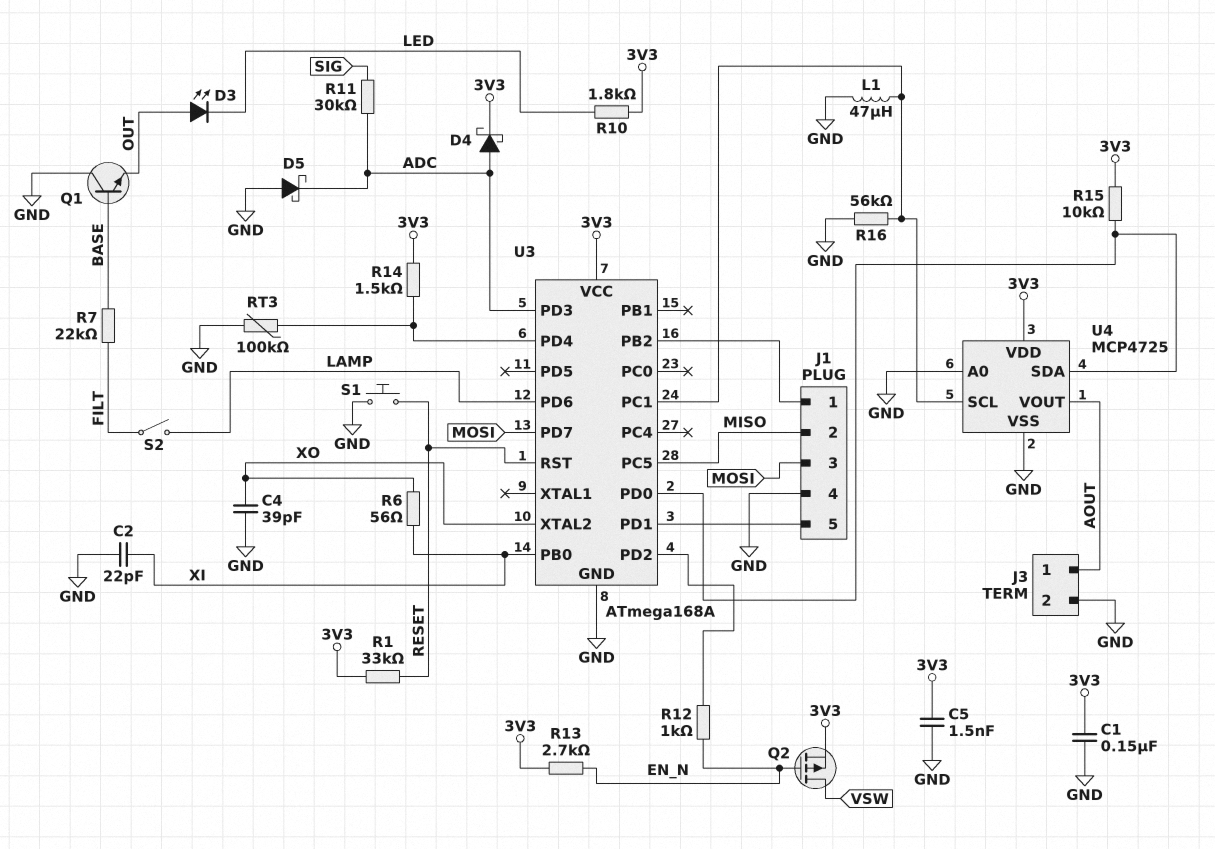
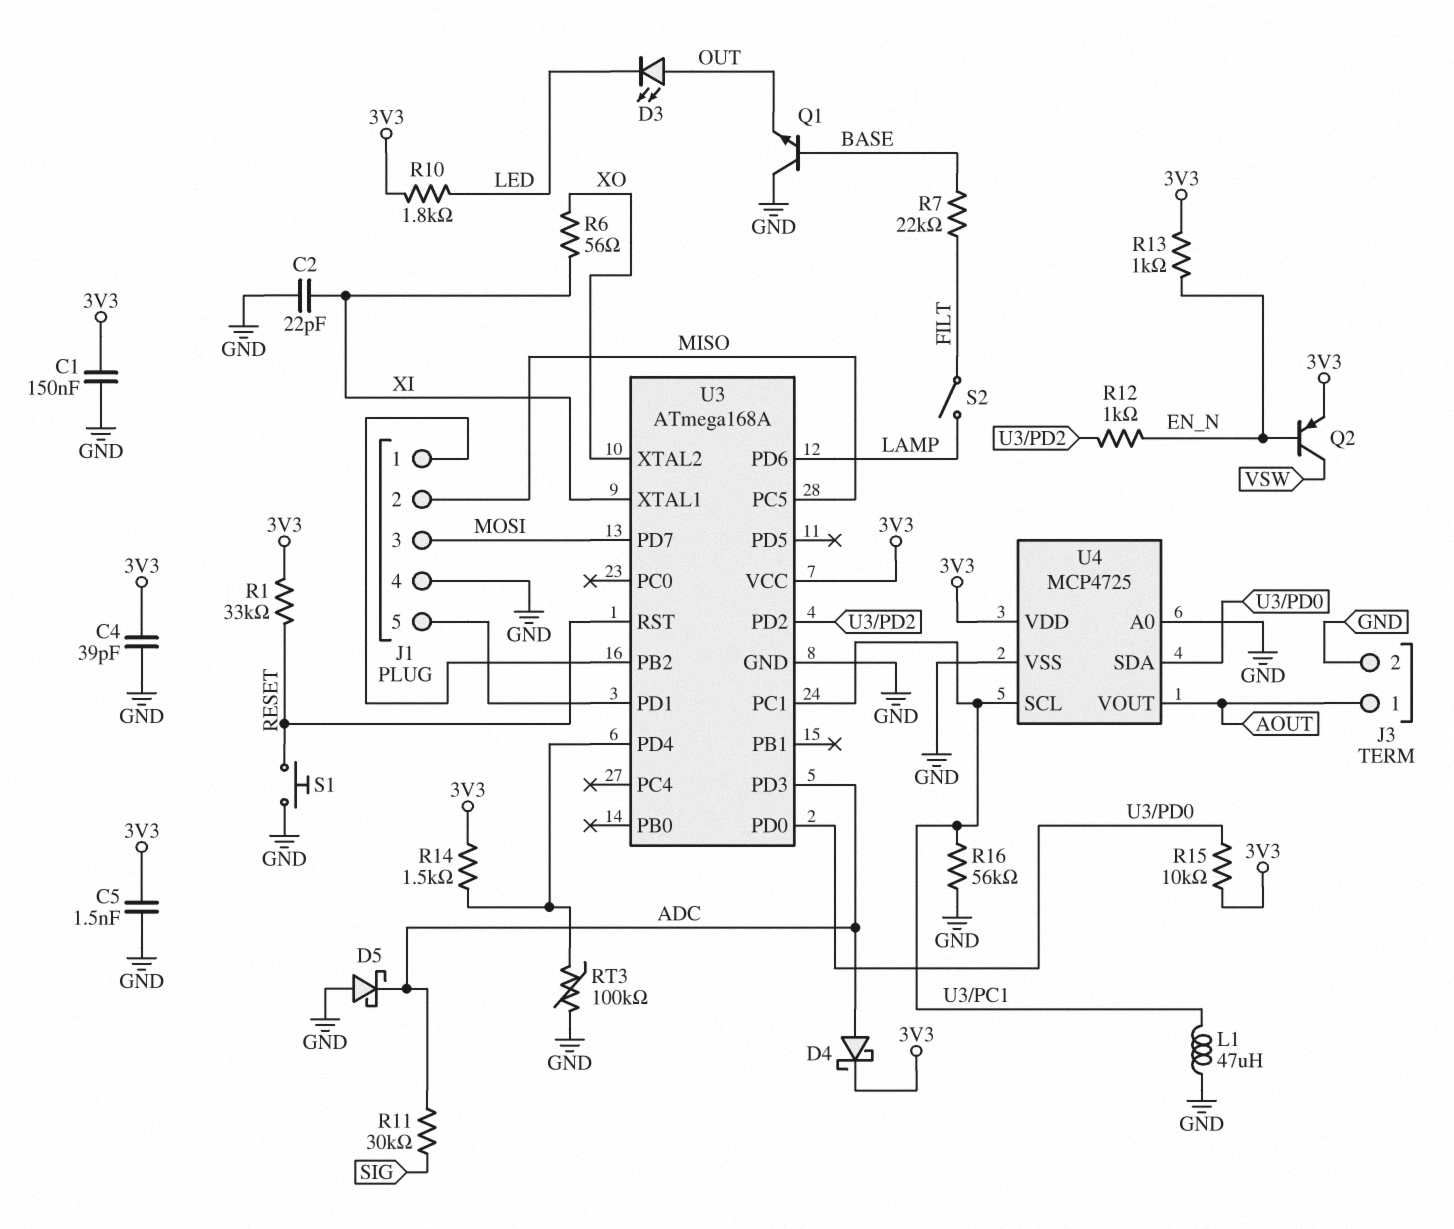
C4: 39pF (GND, XO) -> 39pF (3V3, GND)
Q2: PMOS (G EN_N, D VSW, S 3V3) -> PNP (B EN_N, C VSW, E 3V3)
R13: 2.7k (3V3, EN_N) -> 1k (3V3, EN_N)
U3 pin PB0: XI -> none
U3 pin XTAL1: none -> XI

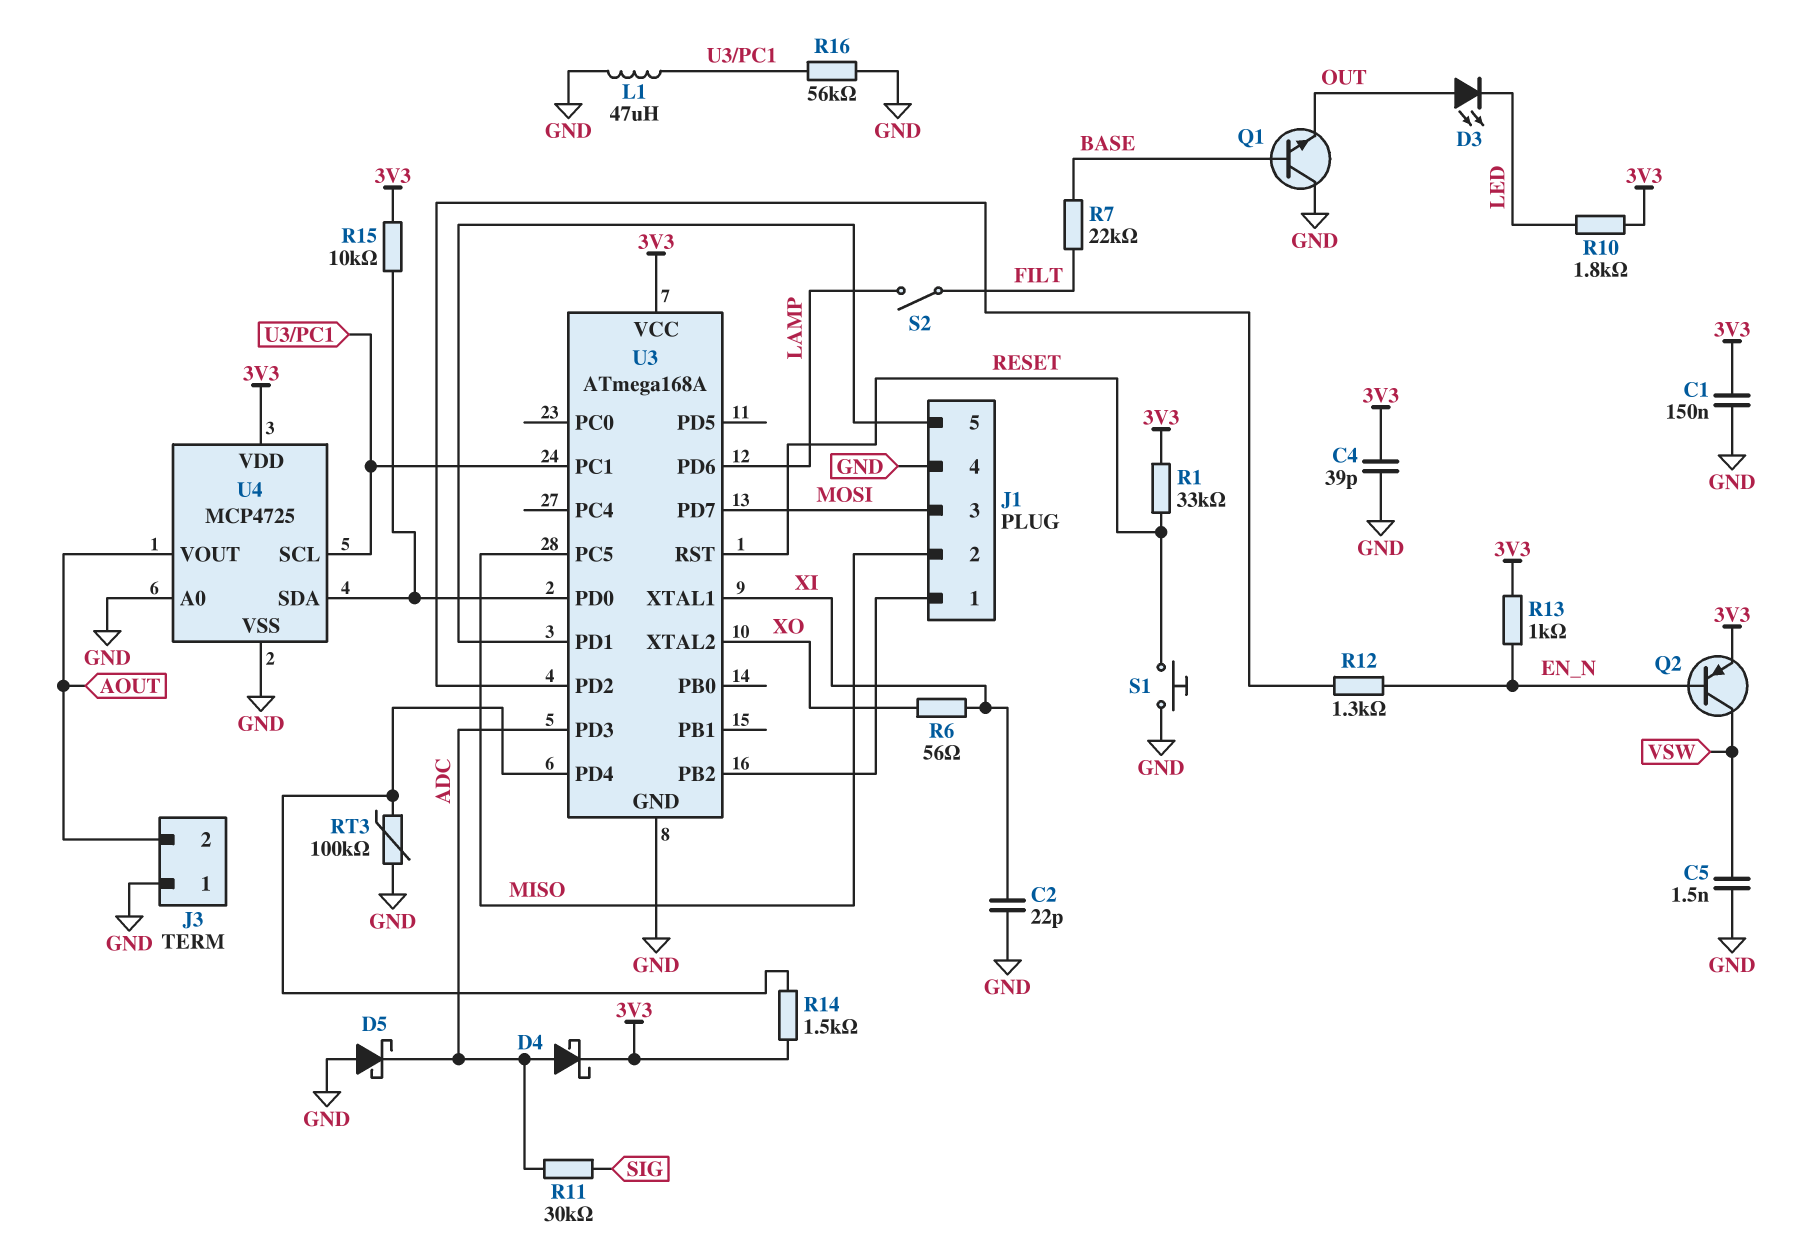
C5: 1.5nF (3V3, GND) -> 1.5nF (GND, VSW)
J3 pin 1: AOUT -> GND
J3 pin 2: GND -> AOUT
R12: 1k (EN_N, U3/PD2) -> 1.3k (EN_N, U3/PD2)

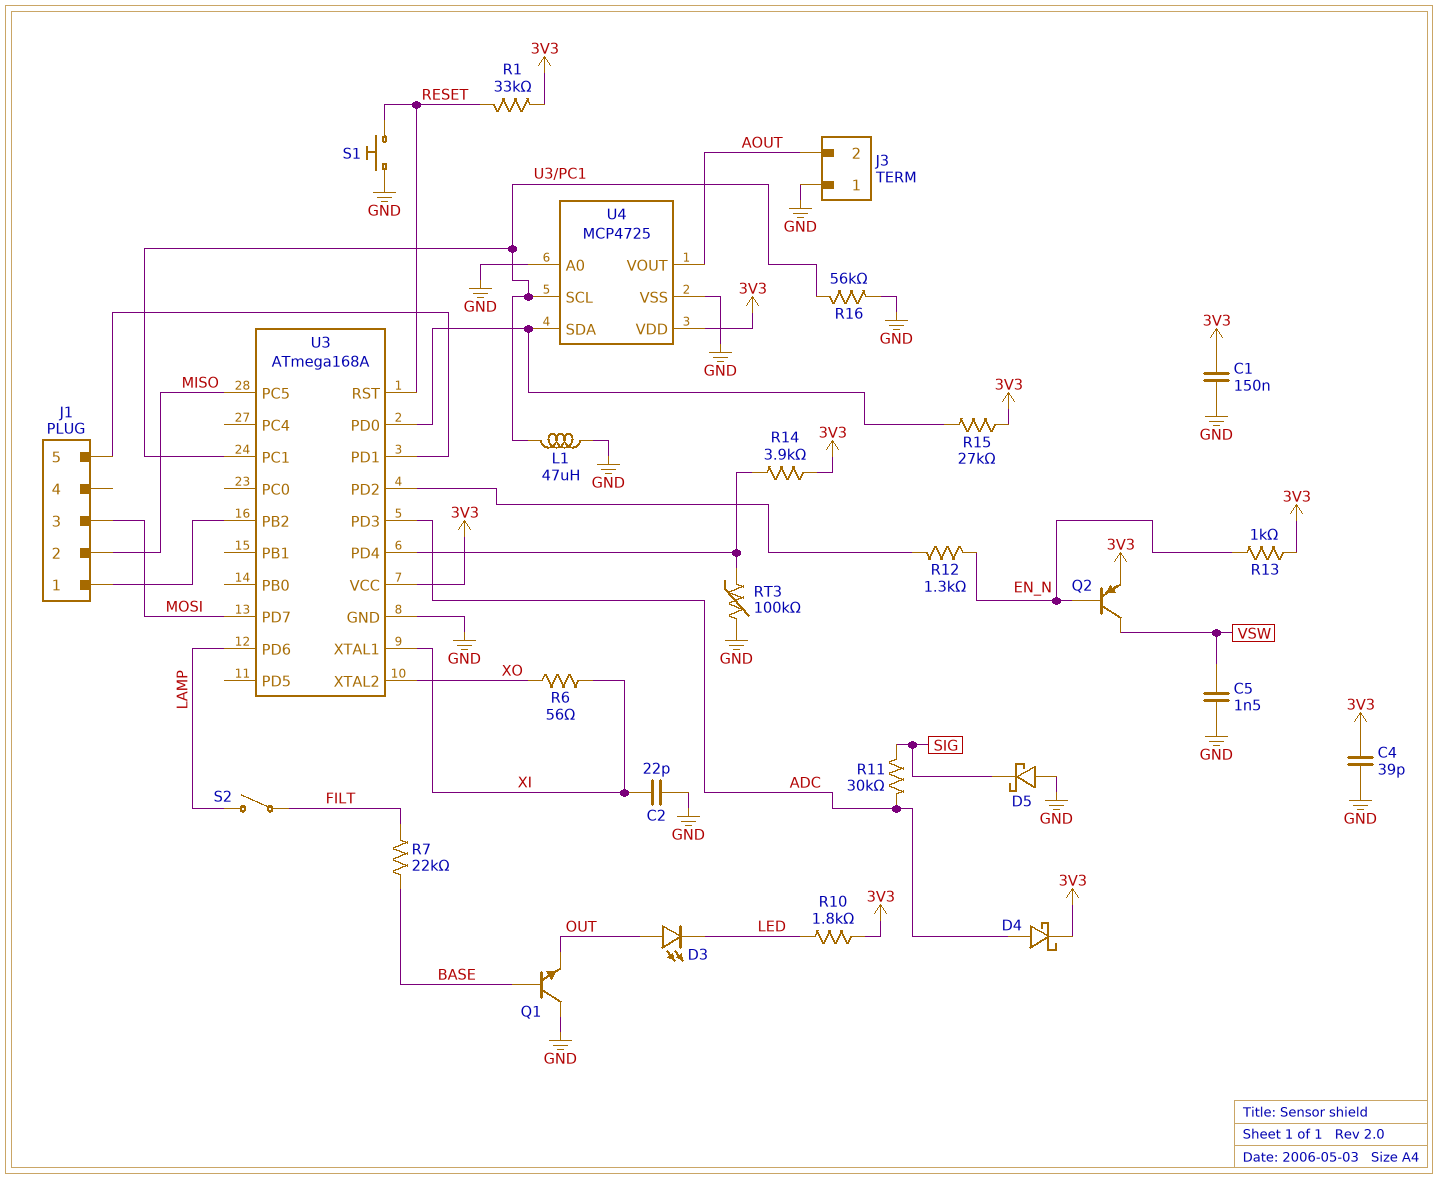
D5: schottky (A GND, K ADC) -> schottky (A GND, K SIG)
J1 pin 4: GND -> none
R14: 1.5k (3V3, U3/PD4) -> 3.9k (3V3, U3/PD4)
R15: 10k (3V3, U3/PD0) -> 27k (3V3, U3/PD0)

